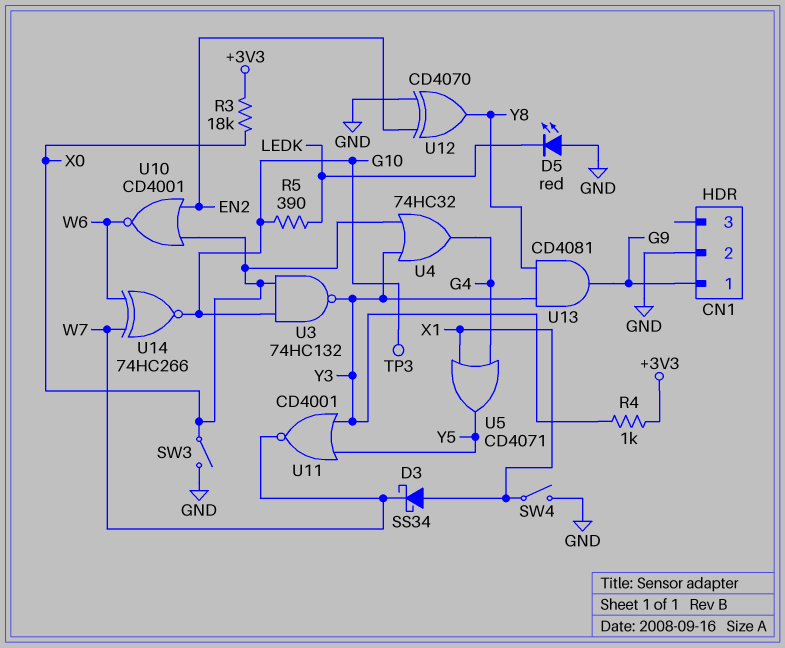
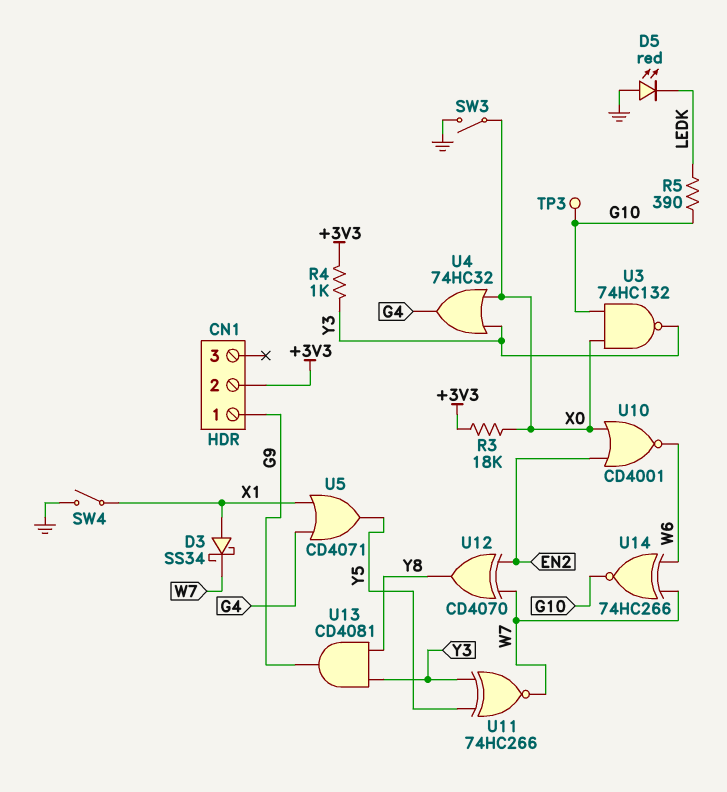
CN1 pin 2: GND -> +3V3
U11: NOR CD4001 (in Y3, in Y5, out W7) -> XNOR 74HC266 (in Y3, in Y5, out W7)
U12: XOR CD4070 (in EN2, in GND, out Y8) -> XOR CD4070 (in EN2, in W7, out Y8)

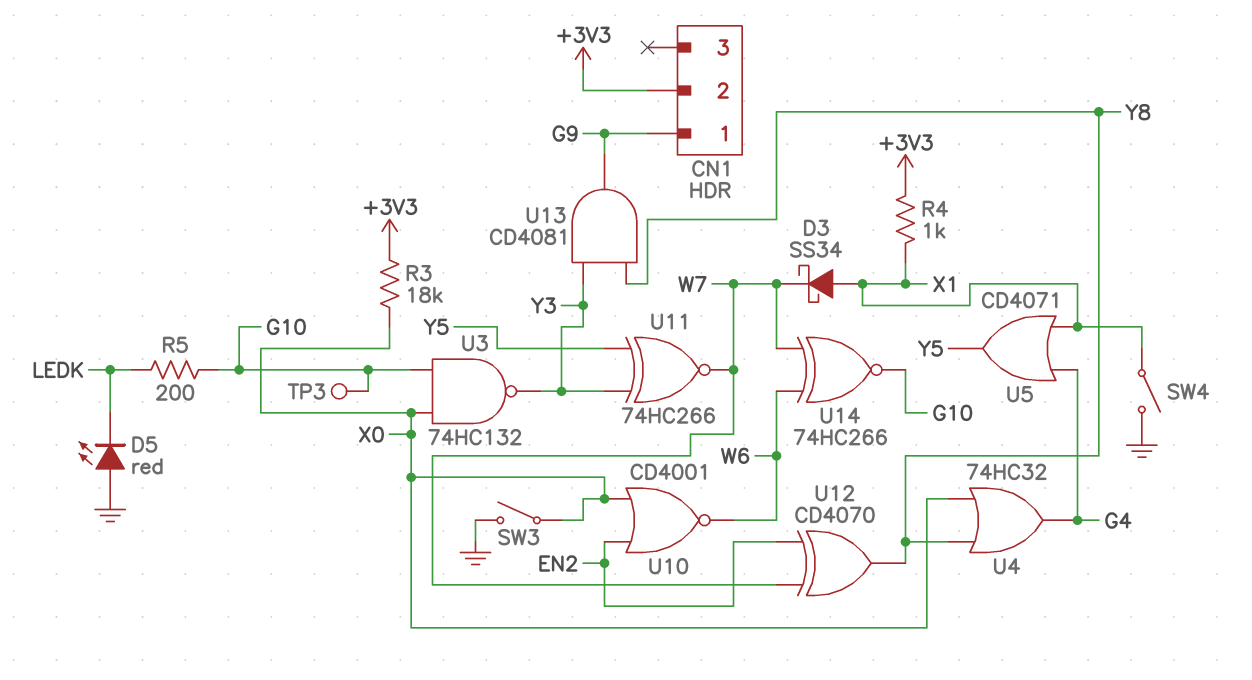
R4: 1k (+3V3, Y3) -> 1k (+3V3, X1)
R5: 390 (G10, LEDK) -> 200 (G10, LEDK)
U4: OR 74HC32 (in X0, in Y3, out G4) -> OR 74HC32 (in X0, in Y8, out G4)

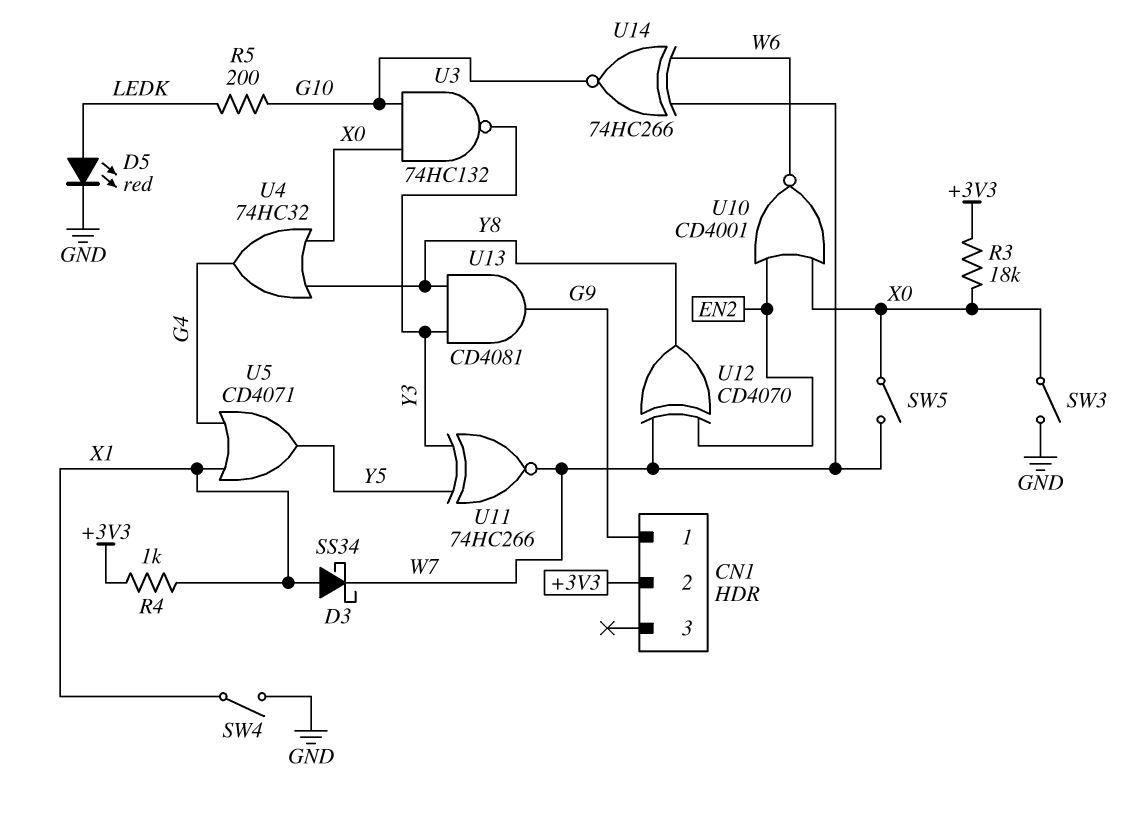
D5: LED red (A GND, K LEDK) -> LED red (A LEDK, K GND)
SW5: none -> switch (W7, X0)
TP3: test point (G10) -> none

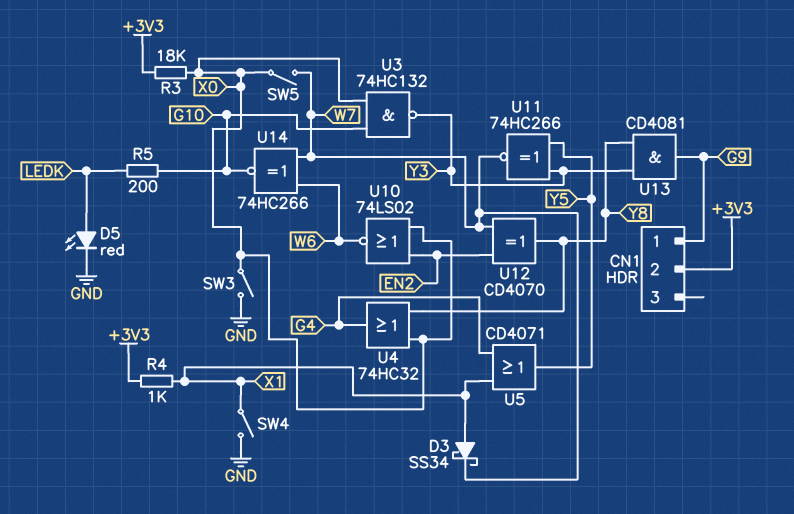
U10: NOR CD4001 (in EN2, in X0, out W6) -> NOR 74LS02 (in EN2, in X0, out W6)

